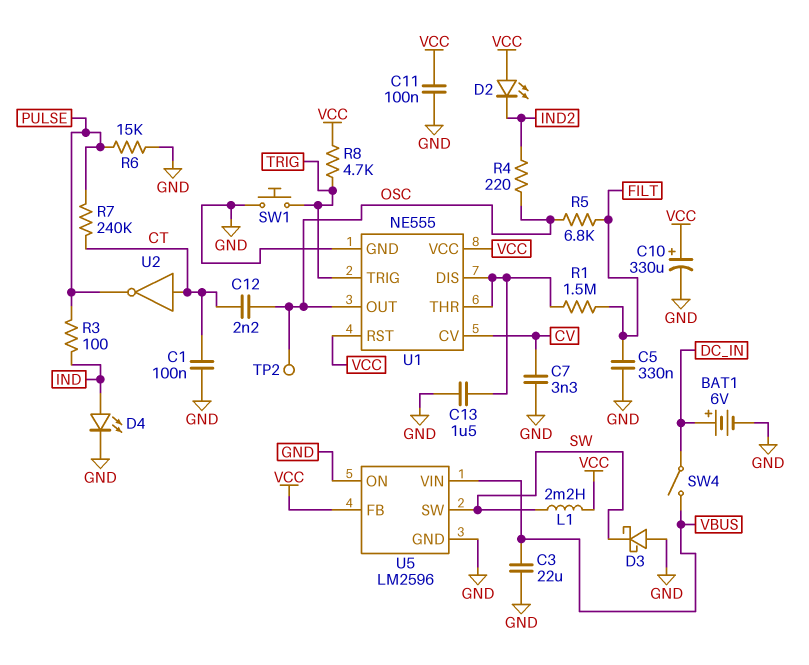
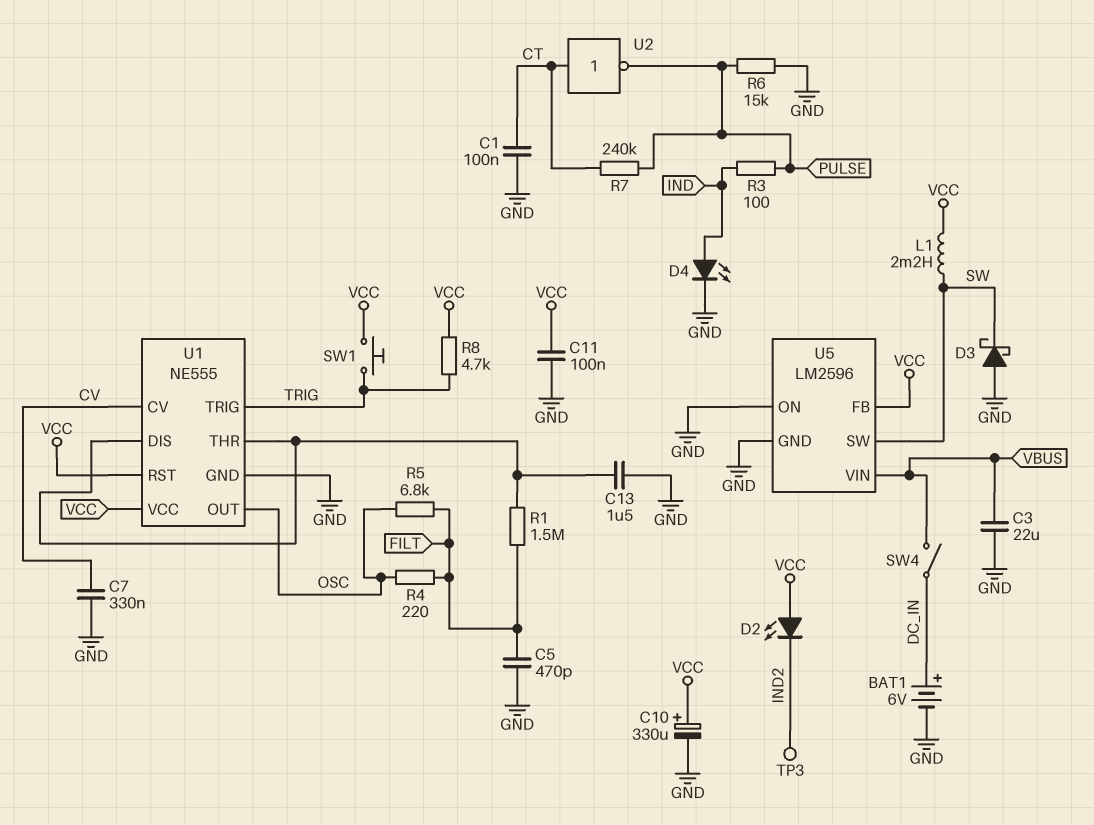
C5: 330nF (FILT, GND) -> 470pF (FILT, GND)
C7: 3.3nF (CV, GND) -> 330nF (CV, GND)
C12: 2.2nF (CT, OSC) -> none
R4: 220 (IND2, OSC) -> 220 (FILT, OSC)
SW1: button (GND, TRIG) -> button (TRIG, VCC)
TP2: test point (OSC) -> none
TP3: none -> test point (IND2)

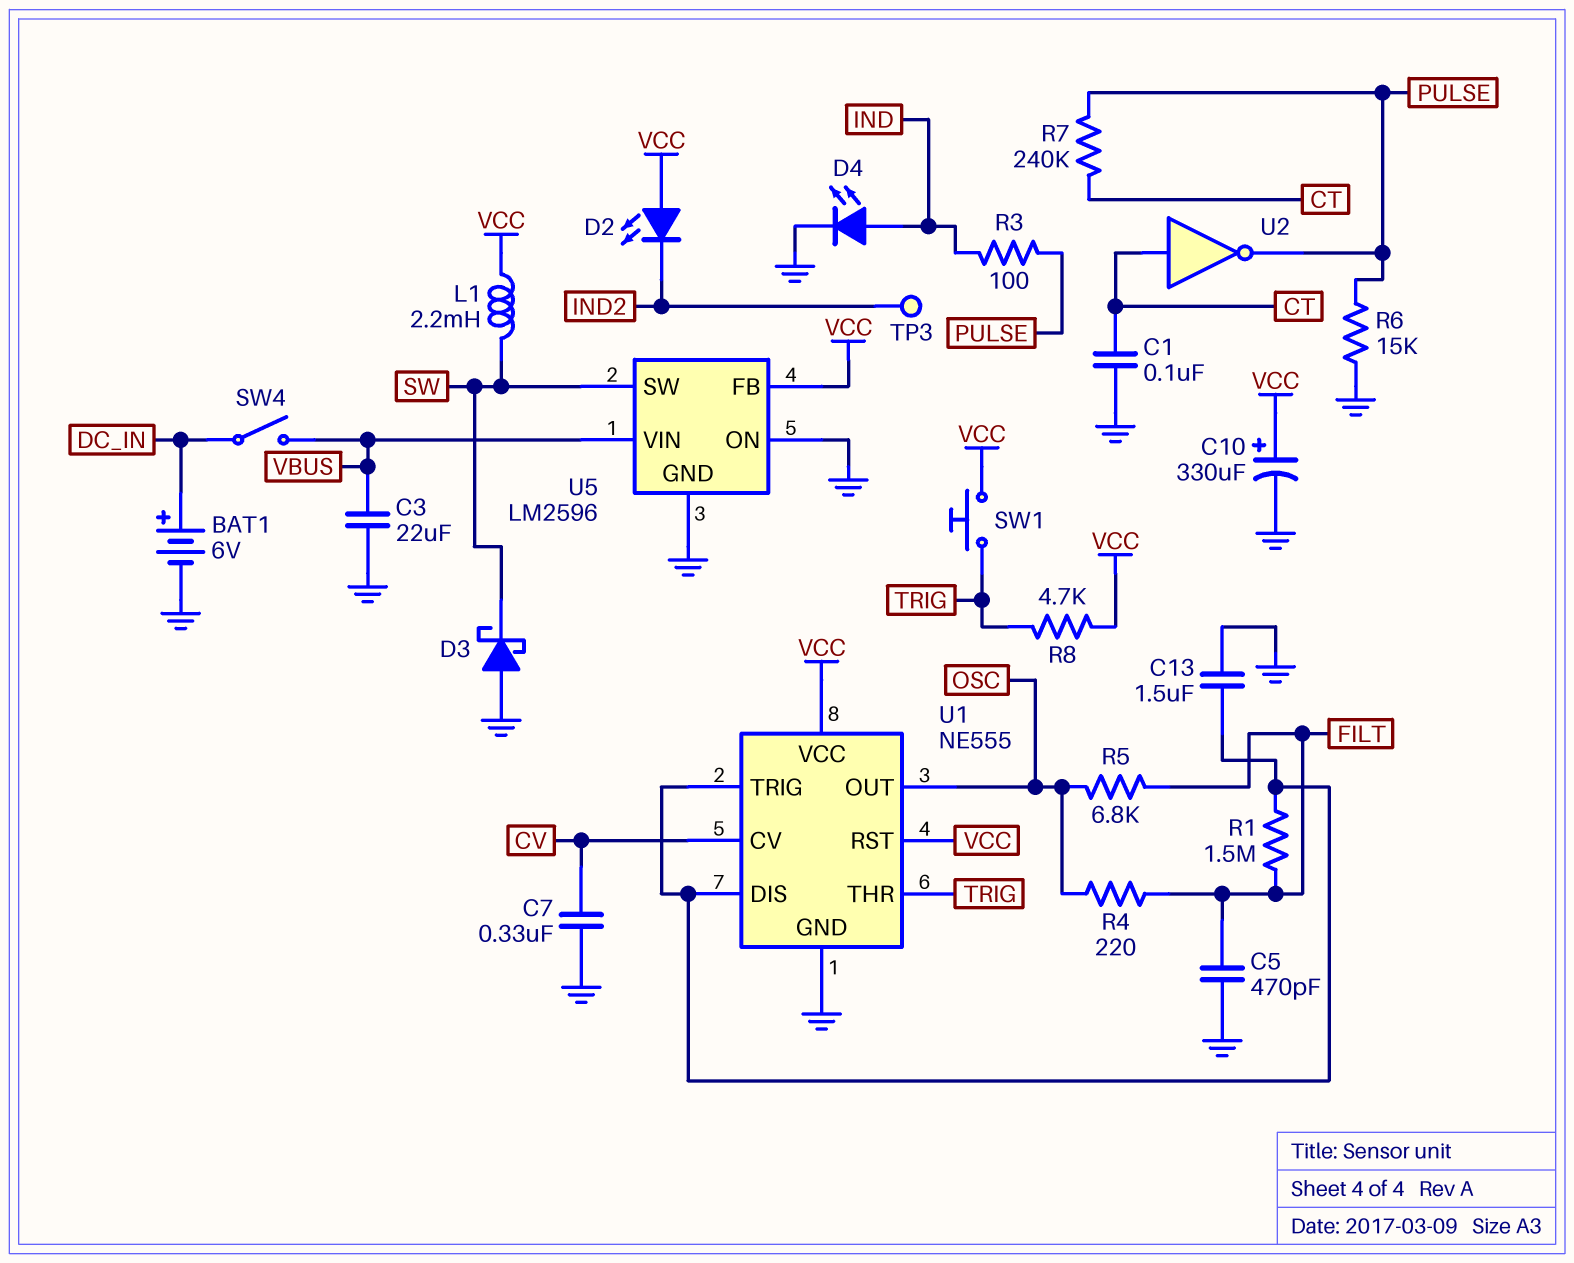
C11: 100nF (GND, VCC) -> none
U1 pin THR: U1/DIS -> TRIG
U1 pin TRIG: TRIG -> U1/DIS

